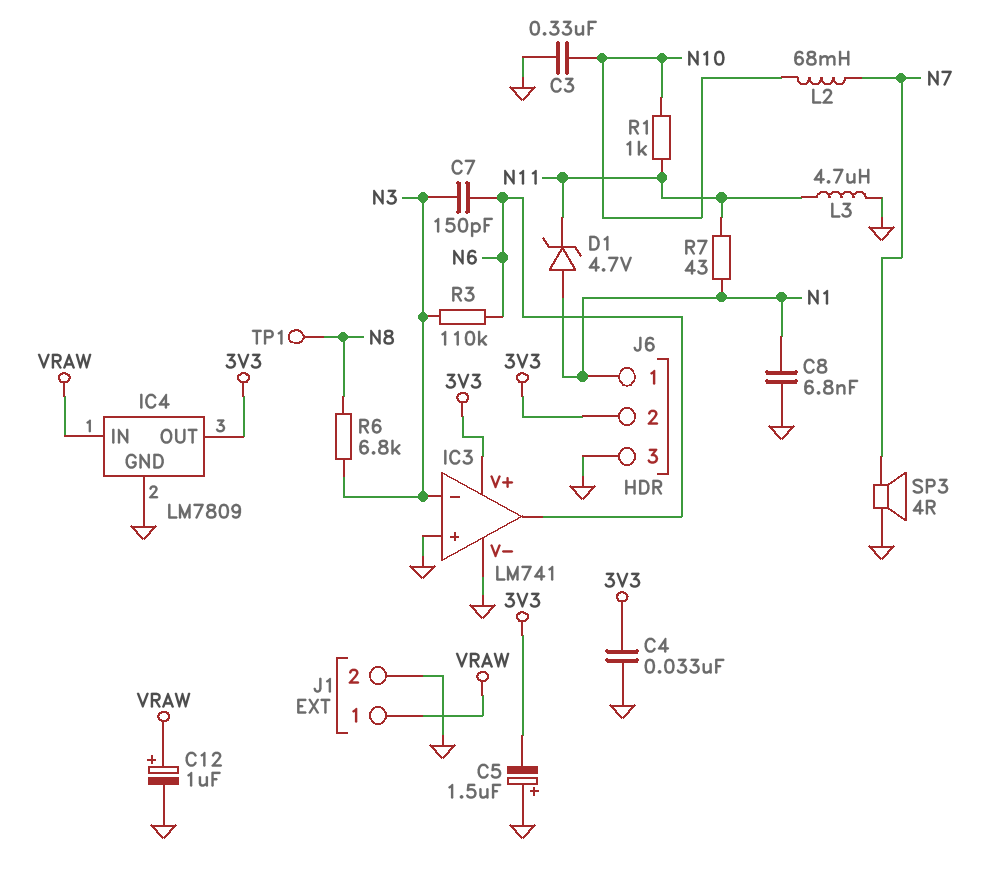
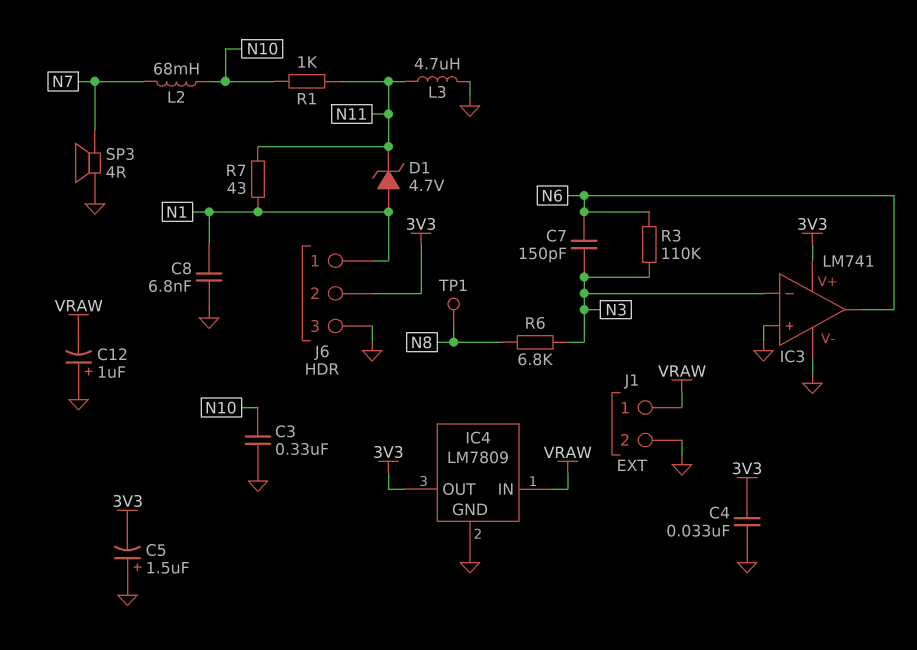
C12: 1uF (plus VRAW, minus GND) -> 1uF (plus GND, minus VRAW)

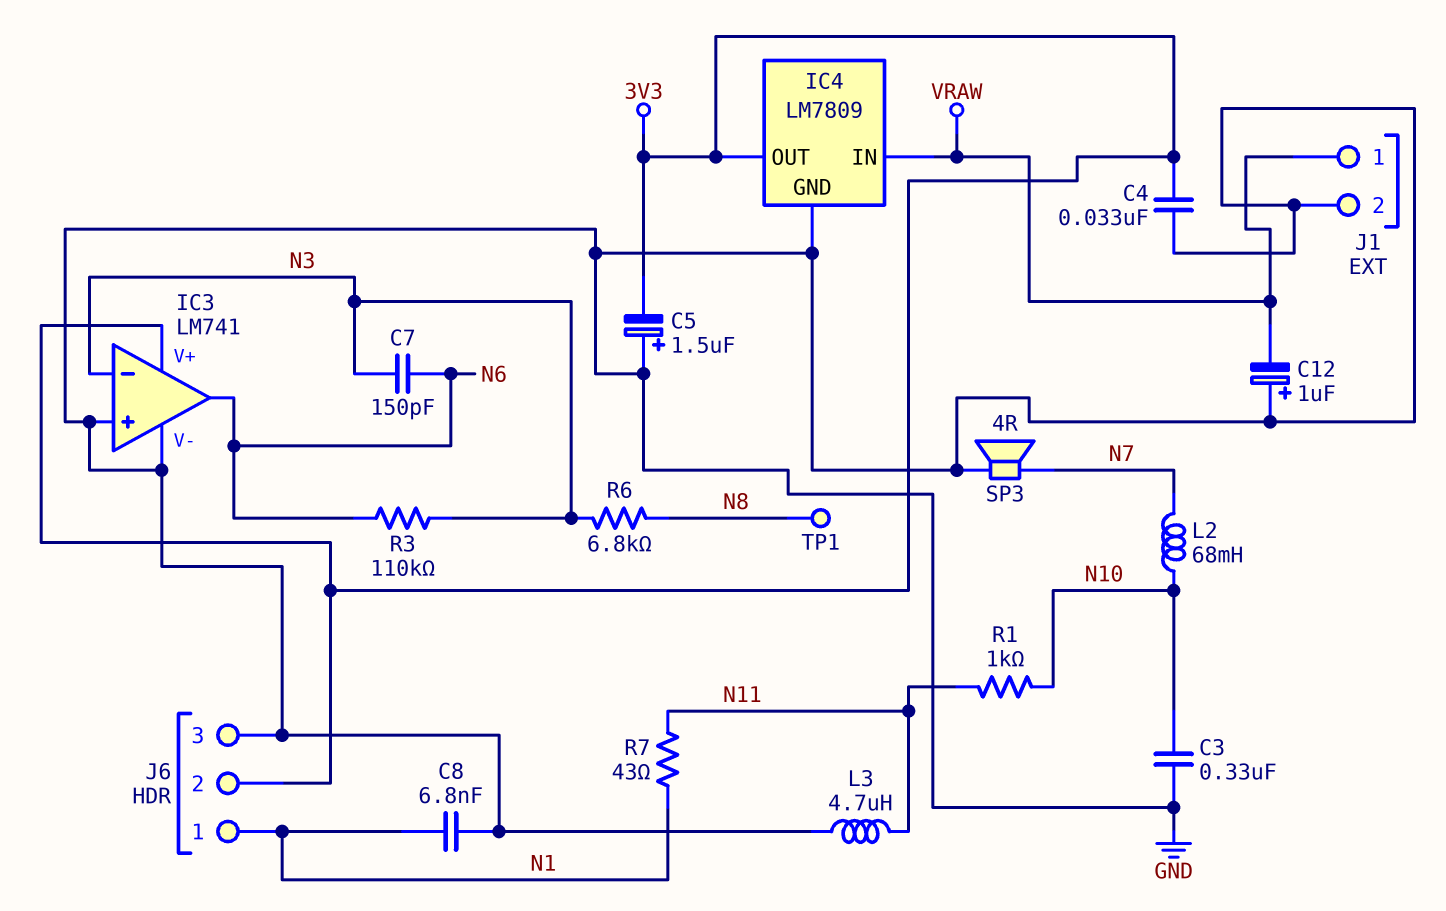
D1: zener 4.7V (A N1, K N11) -> none

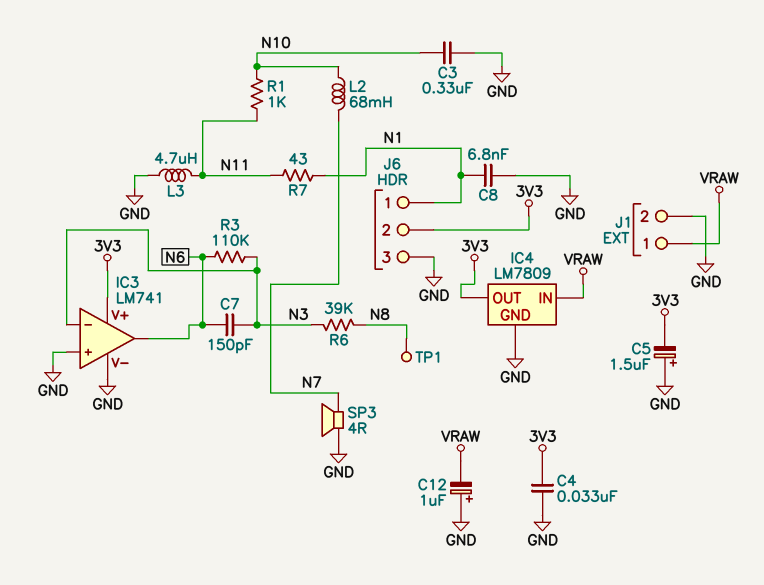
R6: 6.8k (N3, N8) -> 39k (N3, N8)

